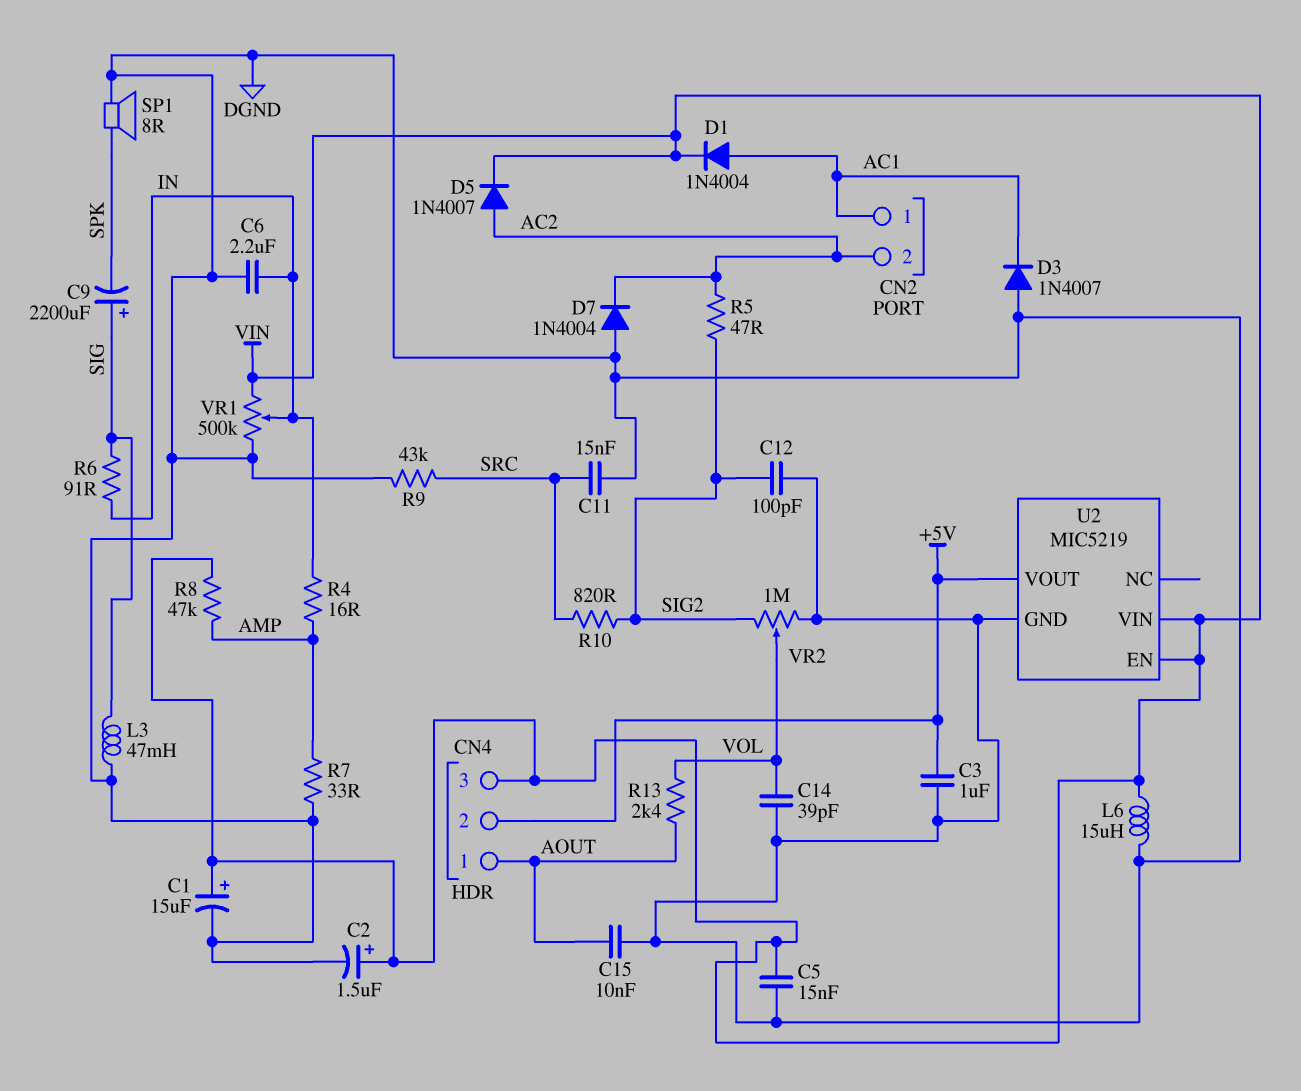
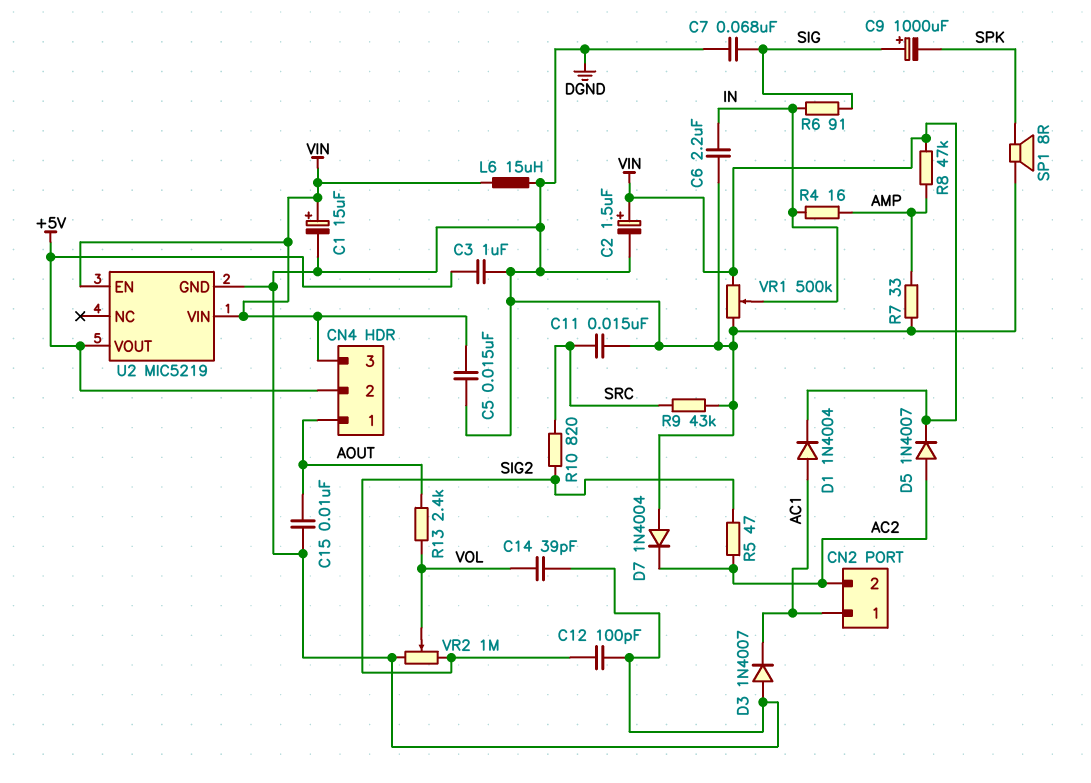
C7: none -> 68nF (DGND, SIG)
C9: 2200uF (plus SIG, minus SPK) -> 1000uF (plus SIG, minus SPK)
L3: 47mH (DGND, SIG) -> none

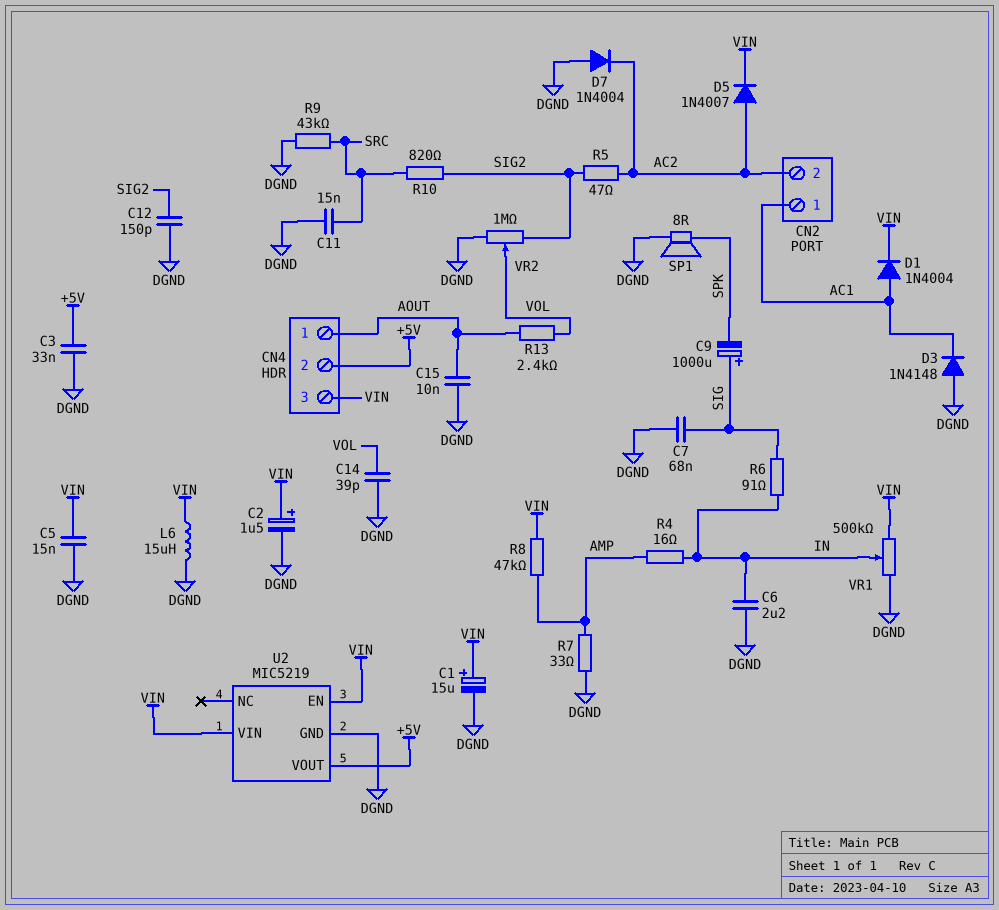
C3: 1uF (+5V, DGND) -> 33nF (+5V, DGND)
C12: 100pF (DGND, SIG2) -> 150pF (DGND, SIG2)
D3: diode 1N4007 (A DGND, K AC1) -> diode 1N4148 (A DGND, K AC1)

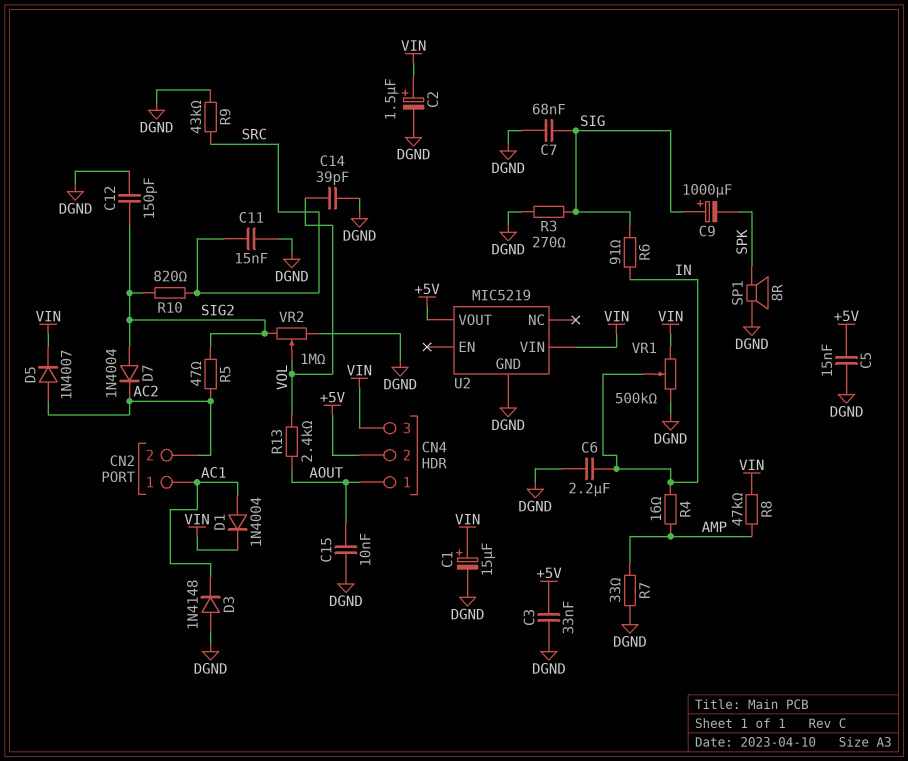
C5: 15nF (DGND, VIN) -> 15nF (+5V, DGND)
D7: diode 1N4004 (A DGND, K AC2) -> diode 1N4004 (A SIG2, K AC2)
L6: 15uH (DGND, VIN) -> none
R3: none -> 270 (DGND, SIG)
U2 pin EN: VIN -> none

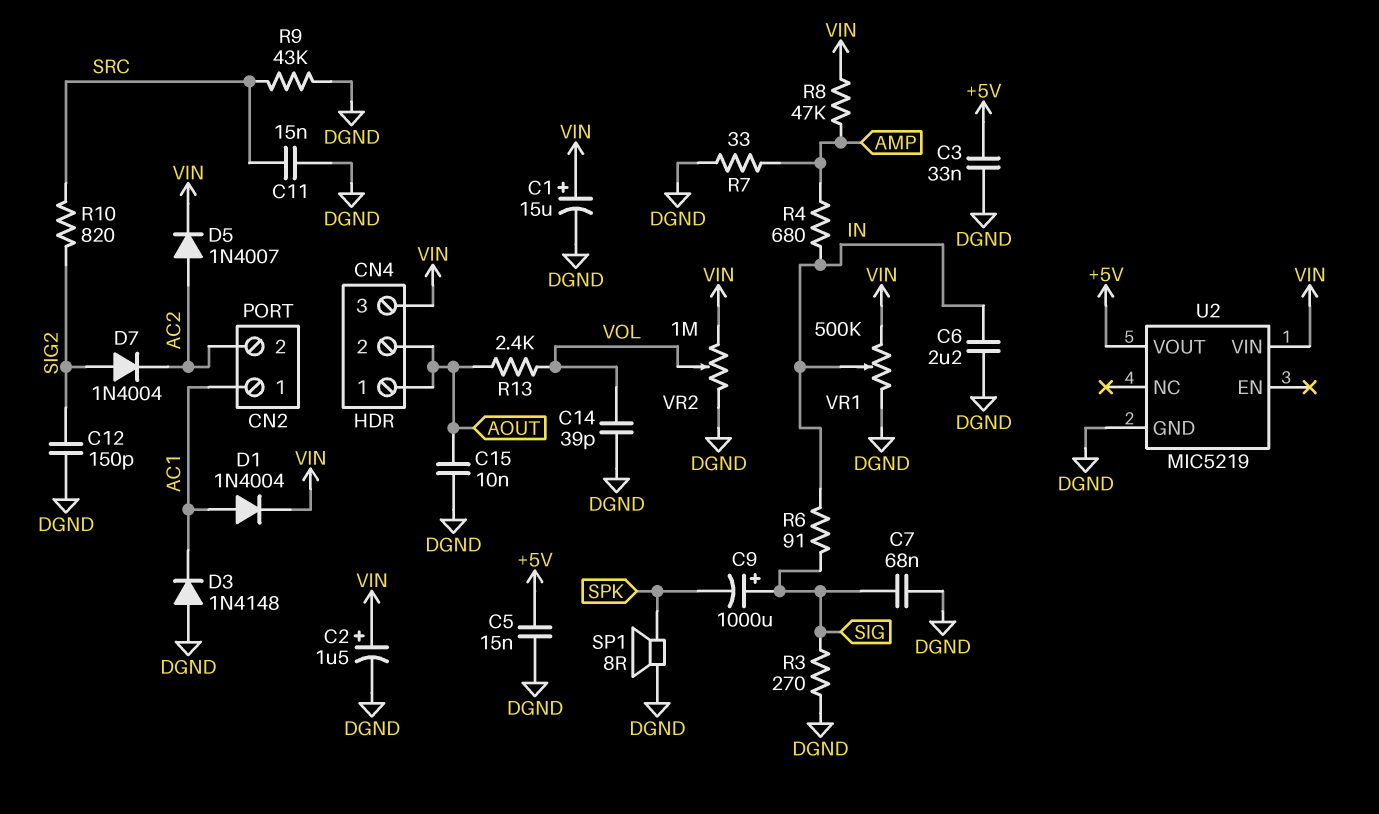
CN4 pin 2: +5V -> AOUT
R4: 16 (AMP, IN) -> 680 (AMP, IN)
R5: 47 (AC2, SIG2) -> none
VR2: 1M (DGND, SIG2, wiper VOL) -> 1M (DGND, VIN, wiper VOL)

